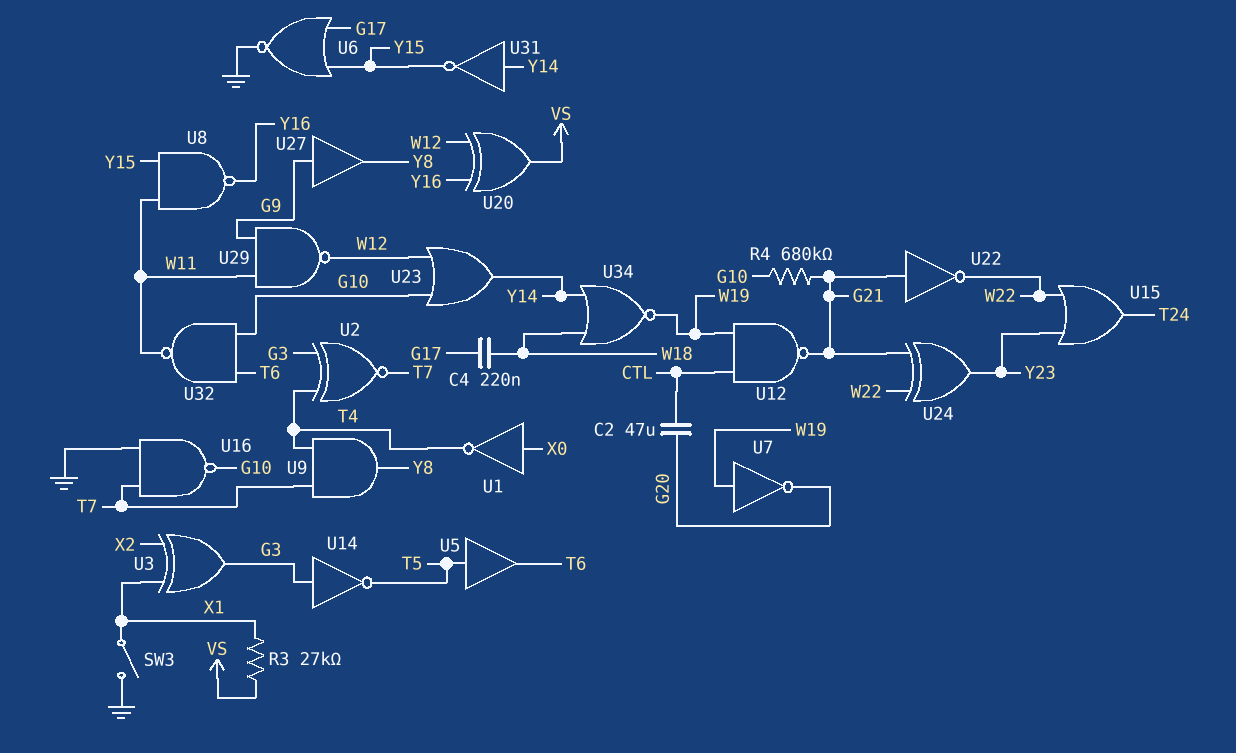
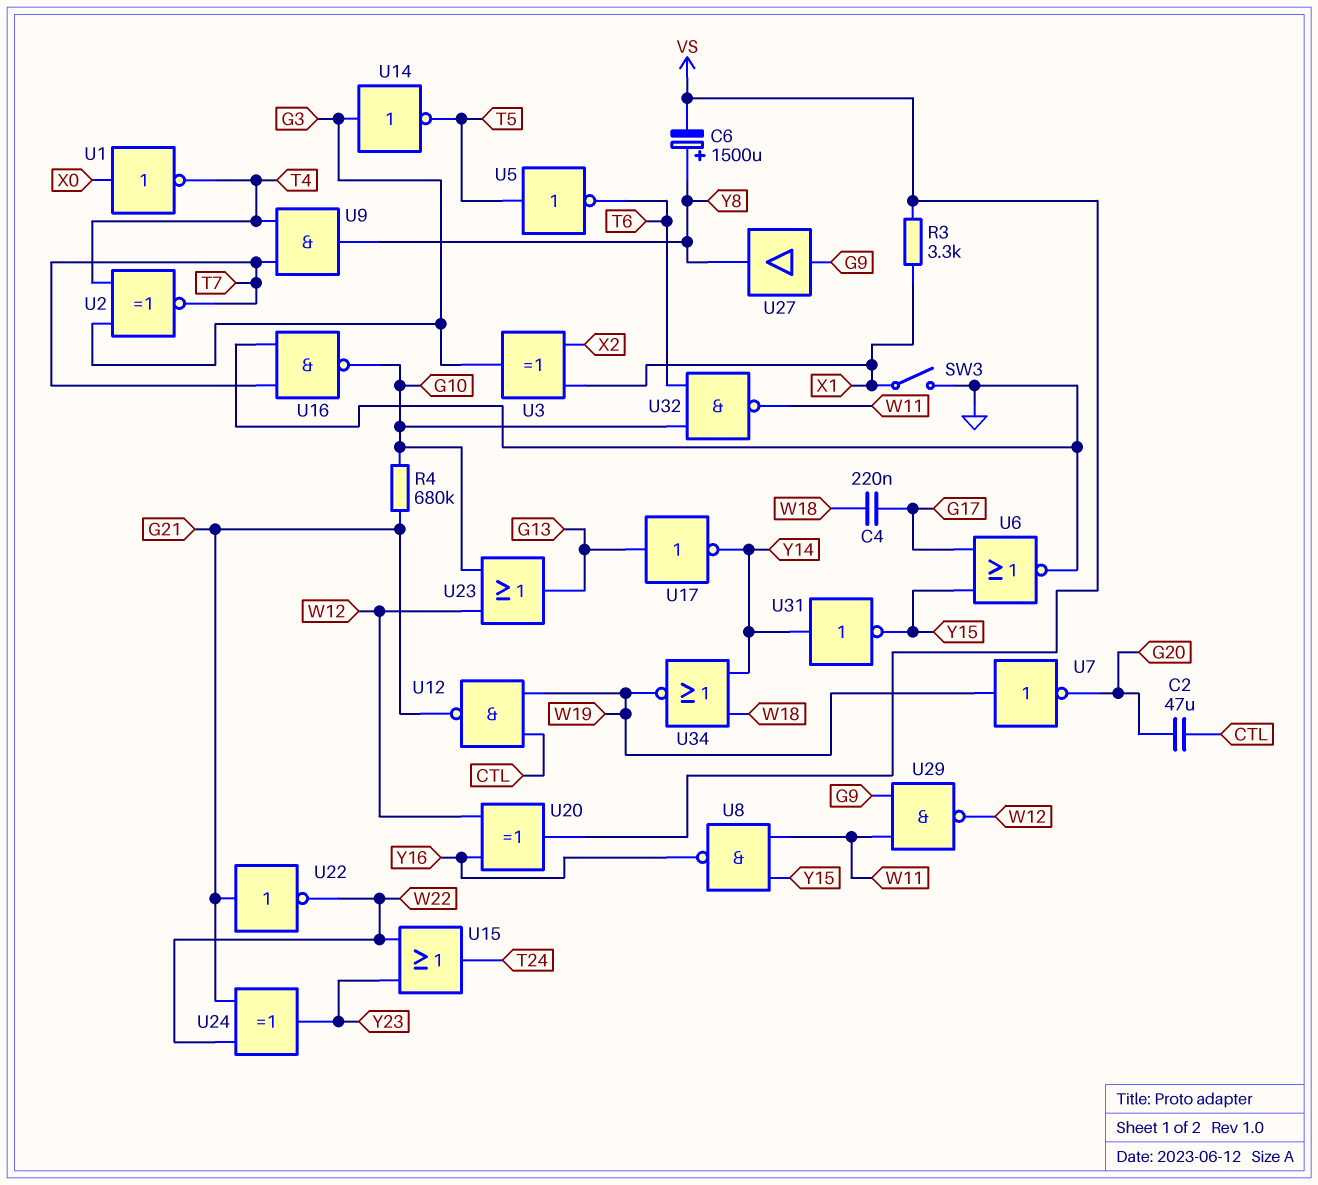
C6: none -> 1500uF (plus Y8, minus VS)
R3: 27k (VS, X1) -> 3.3k (VS, X1)
U5: buffer (in T5, out T6) -> NOT (in T5, out T6)
U17: none -> NOT (in G13, out Y14)
U23: OR (in G10, in W12, out Y14) -> OR (in G10, in W12, out G13)

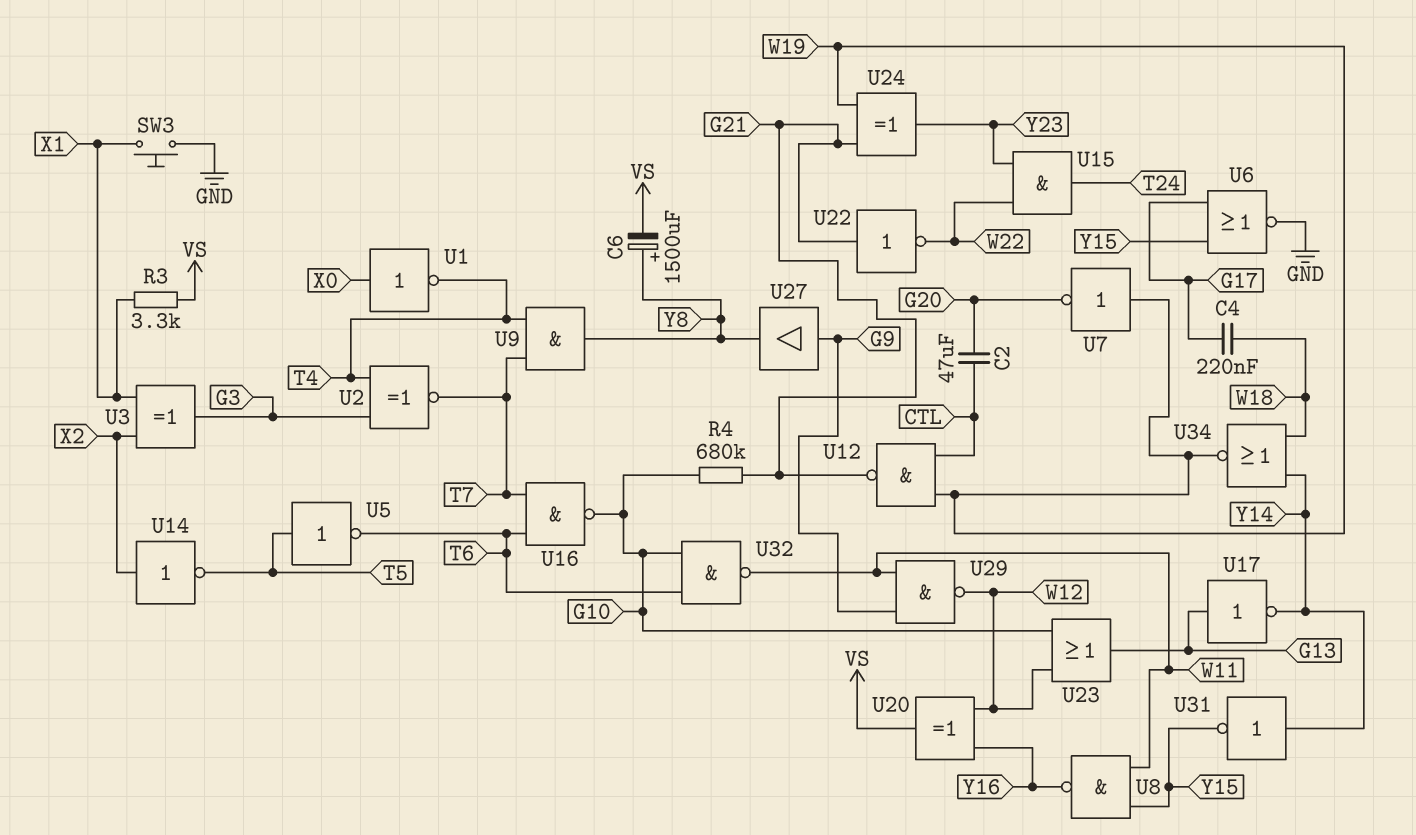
SW3: switch (GND, X1) -> button (GND, X1)
U14: NOT (in G3, out T5) -> NOT (in X2, out T5)
U15: OR (in W22, in Y23, out T24) -> AND (in W22, in Y23, out T24)
U16: NAND (in GND, in T7, out G10) -> NAND (in T6, in T7, out G10)
U24: XOR (in G21, in W22, out Y23) -> XOR (in G21, in W19, out Y23)

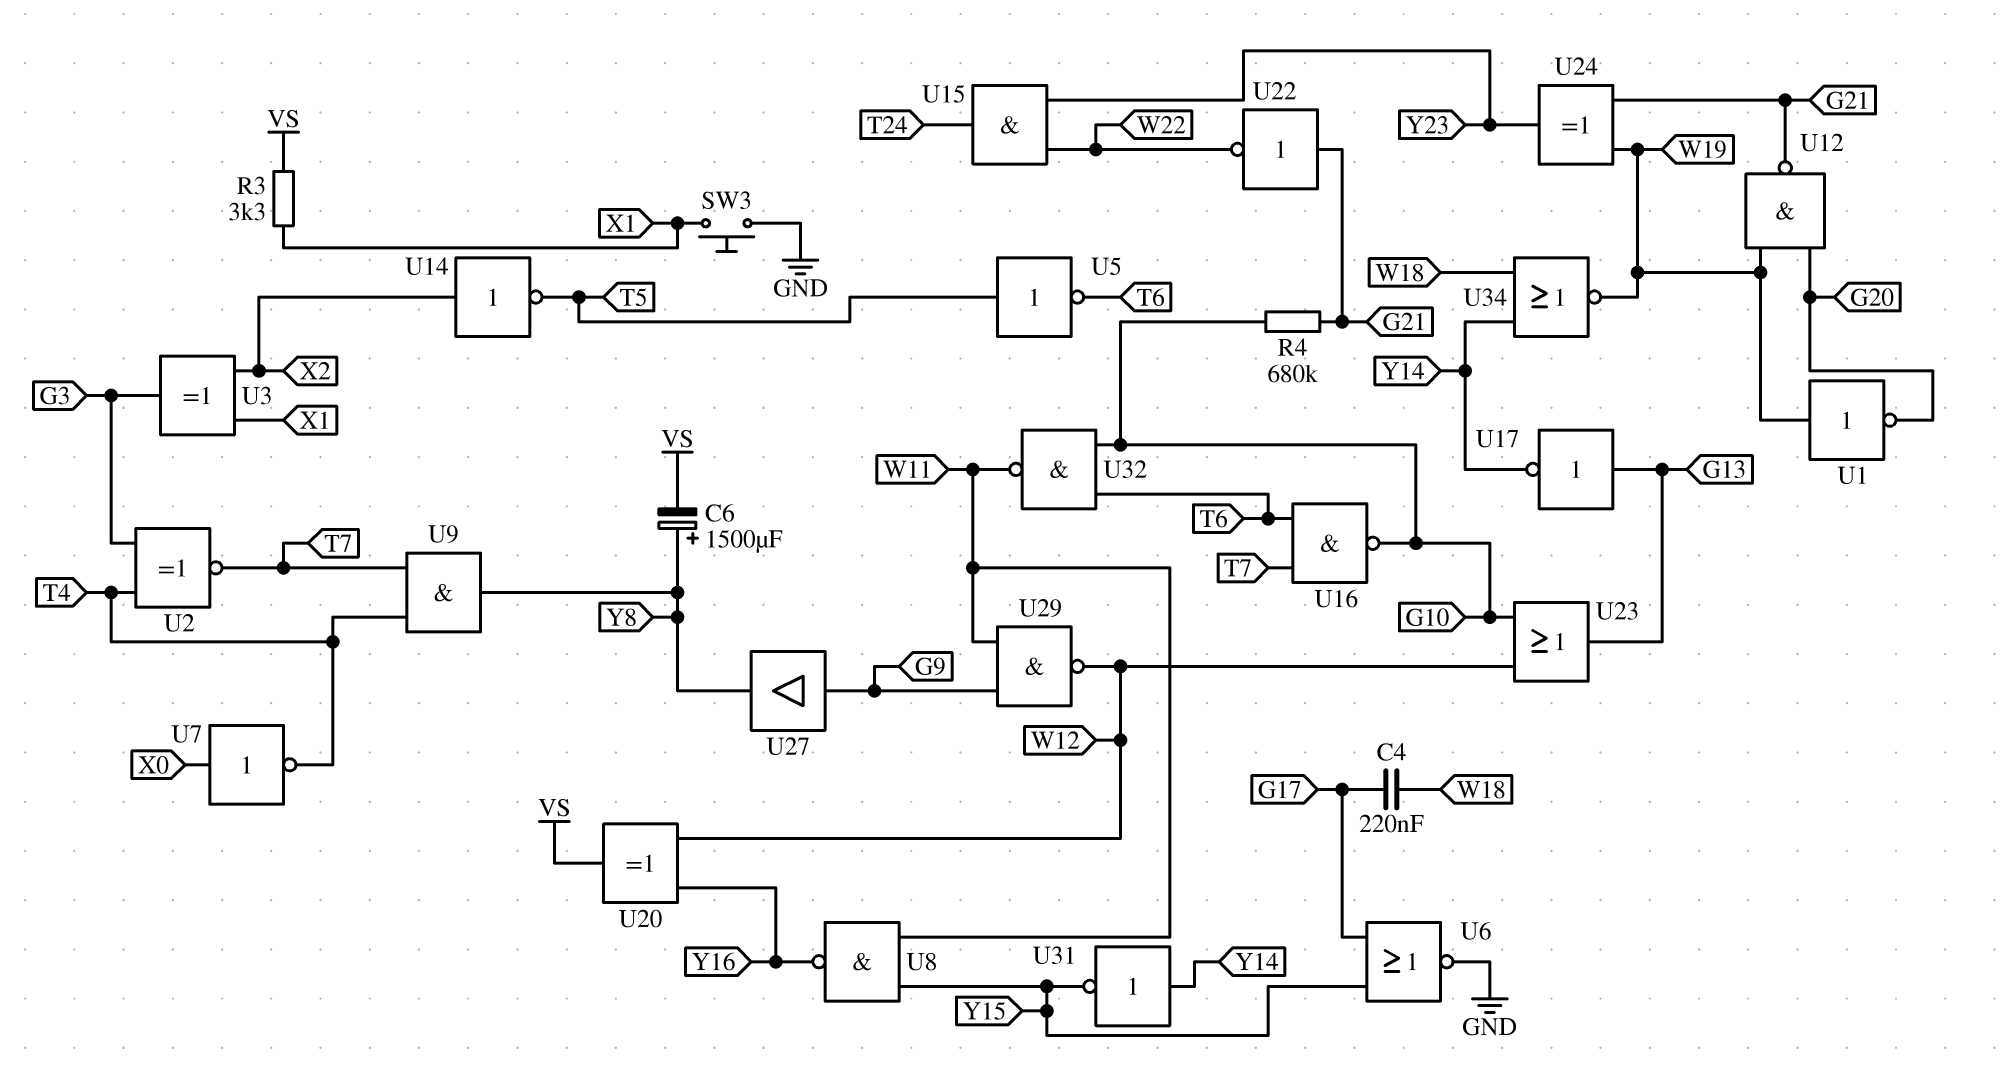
C2: 47uF (CTL, G20) -> none
U1: NOT (in X0, out T4) -> NOT (in W19, out G20)
U7: NOT (in W19, out G20) -> NOT (in X0, out T4)
U12: NAND (in CTL, in W19, out G21) -> NAND (in G20, in W19, out G21)

